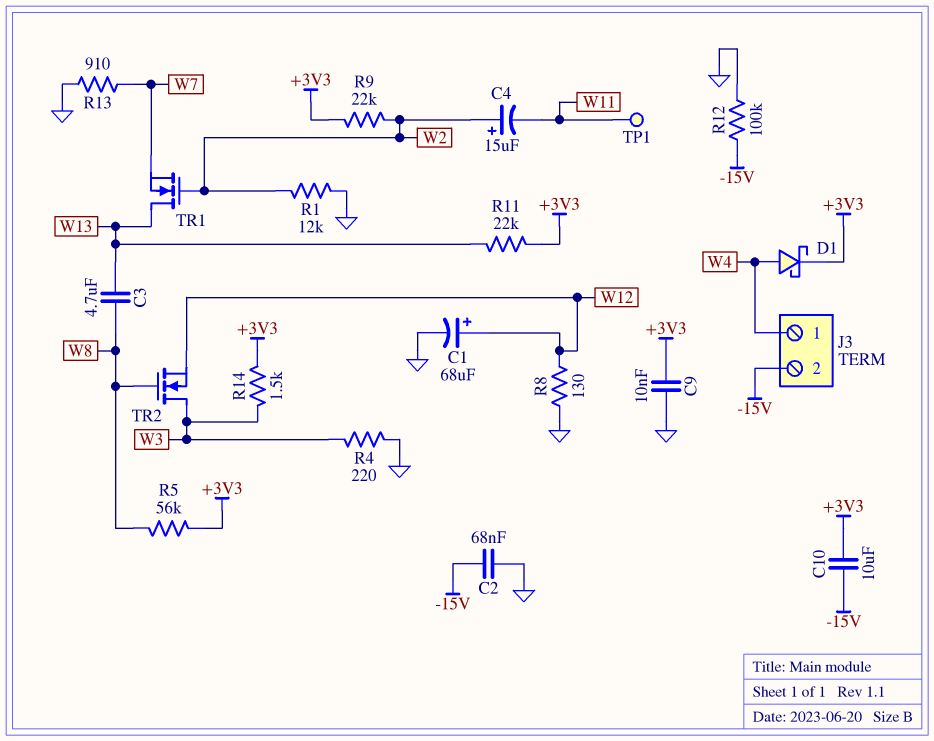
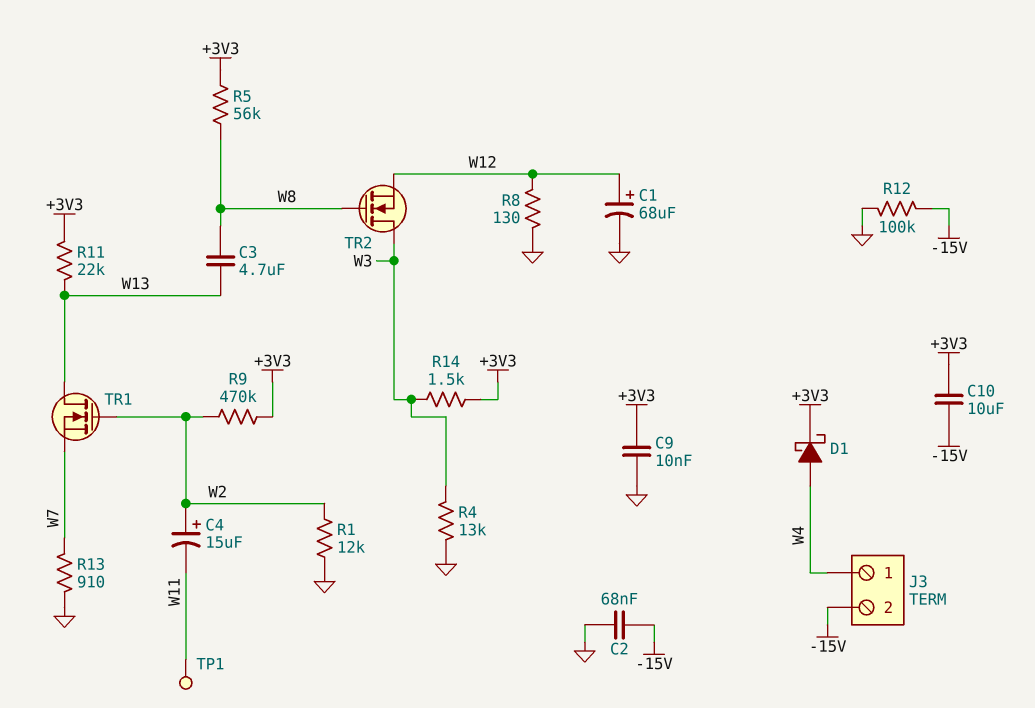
R4: 220 (GND, W3) -> 13k (GND, W3)
R9: 22k (+3V3, W2) -> 470k (+3V3, W2)

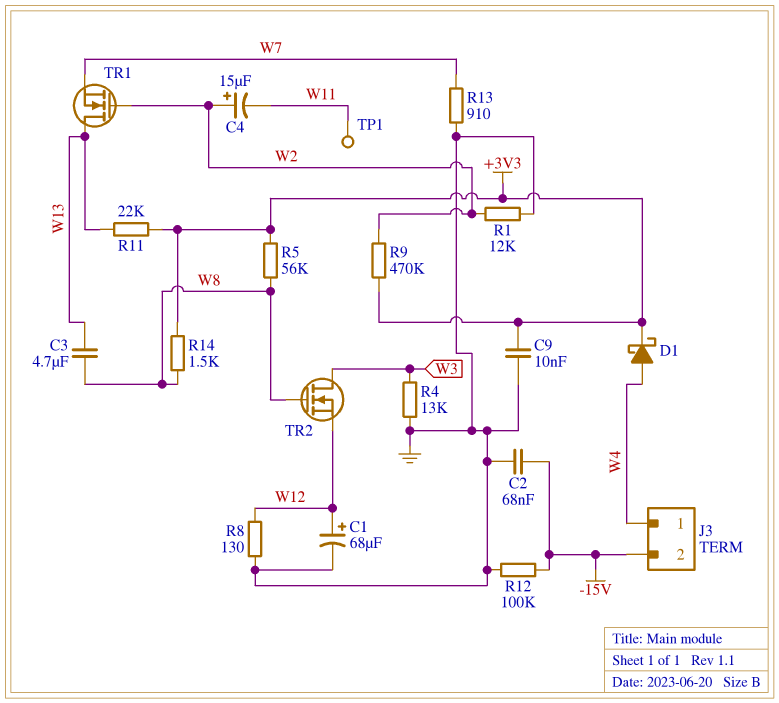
C10: 10uF (+3V3, -15V) -> none
R14: 1.5k (+3V3, W3) -> 1.5k (+3V3, W8)

